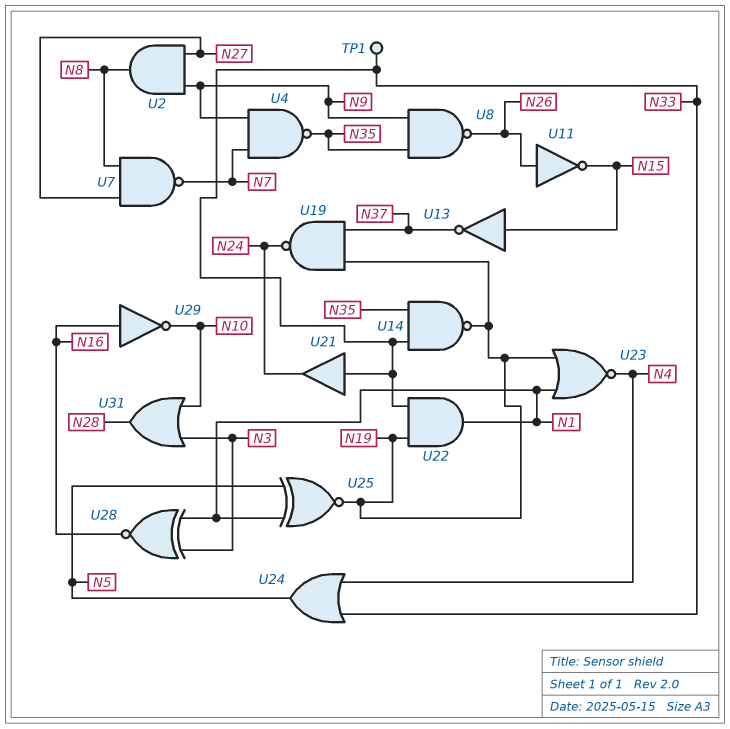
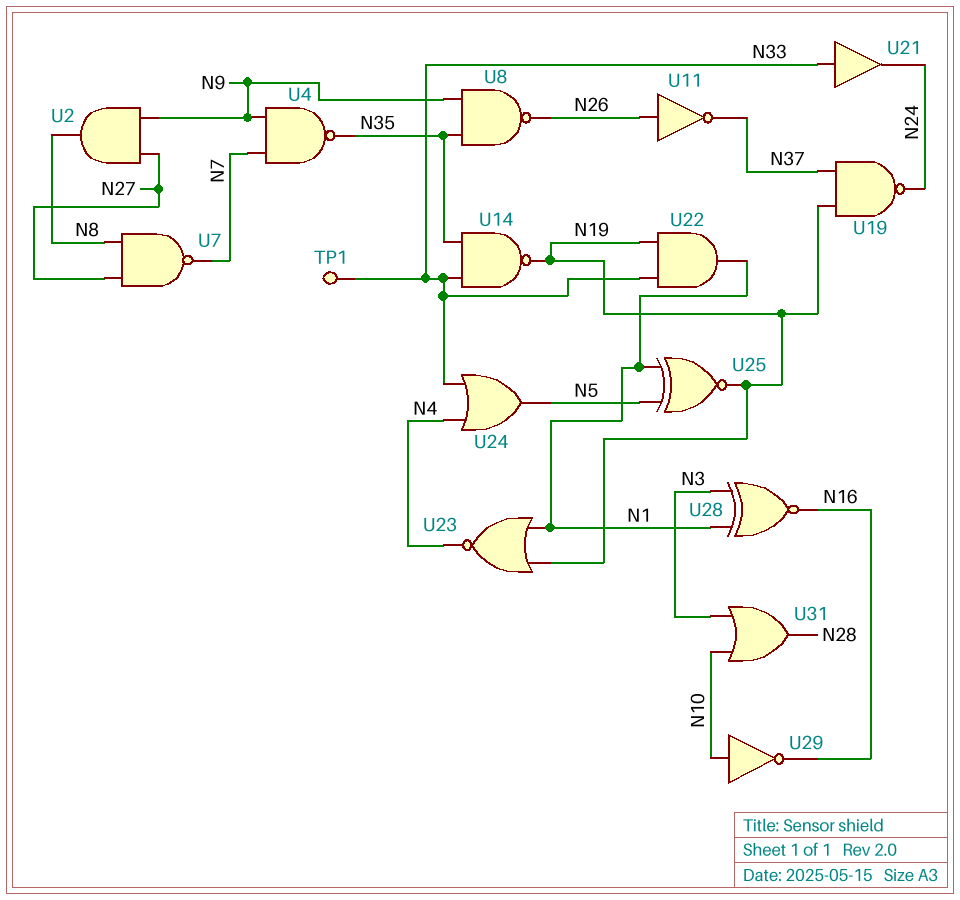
U11: NOT (in N26, out N15) -> NOT (in N26, out N37)
U13: NOT (in N15, out N37) -> none
U29: NOT (in N16, out N10) -> NOT (in N10, out N16)

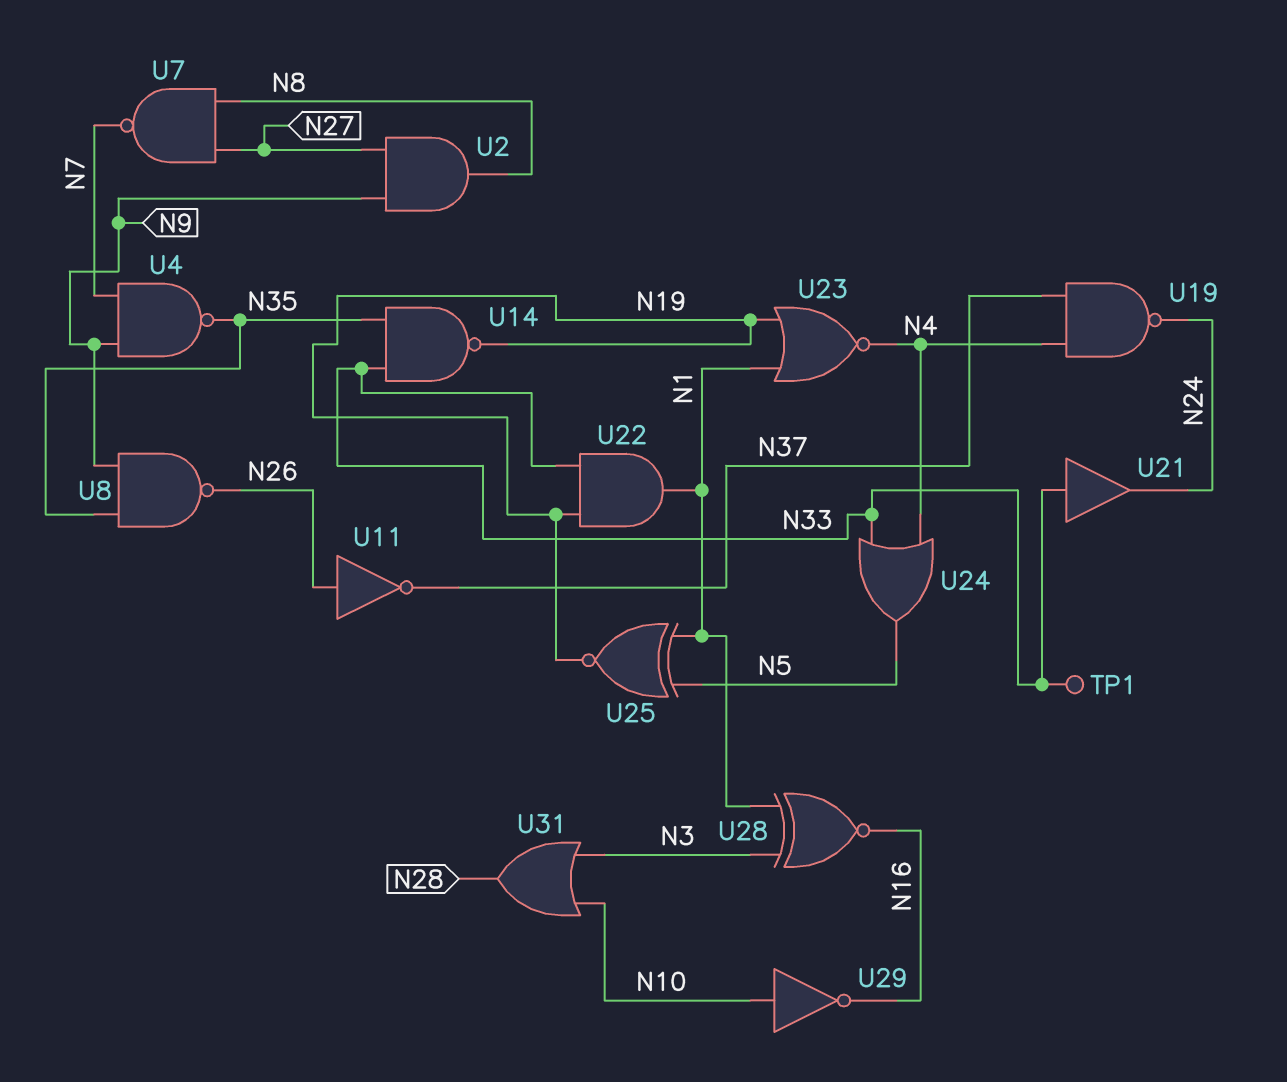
U19: NAND (in N19, in N37, out N24) -> NAND (in N4, in N37, out N24)

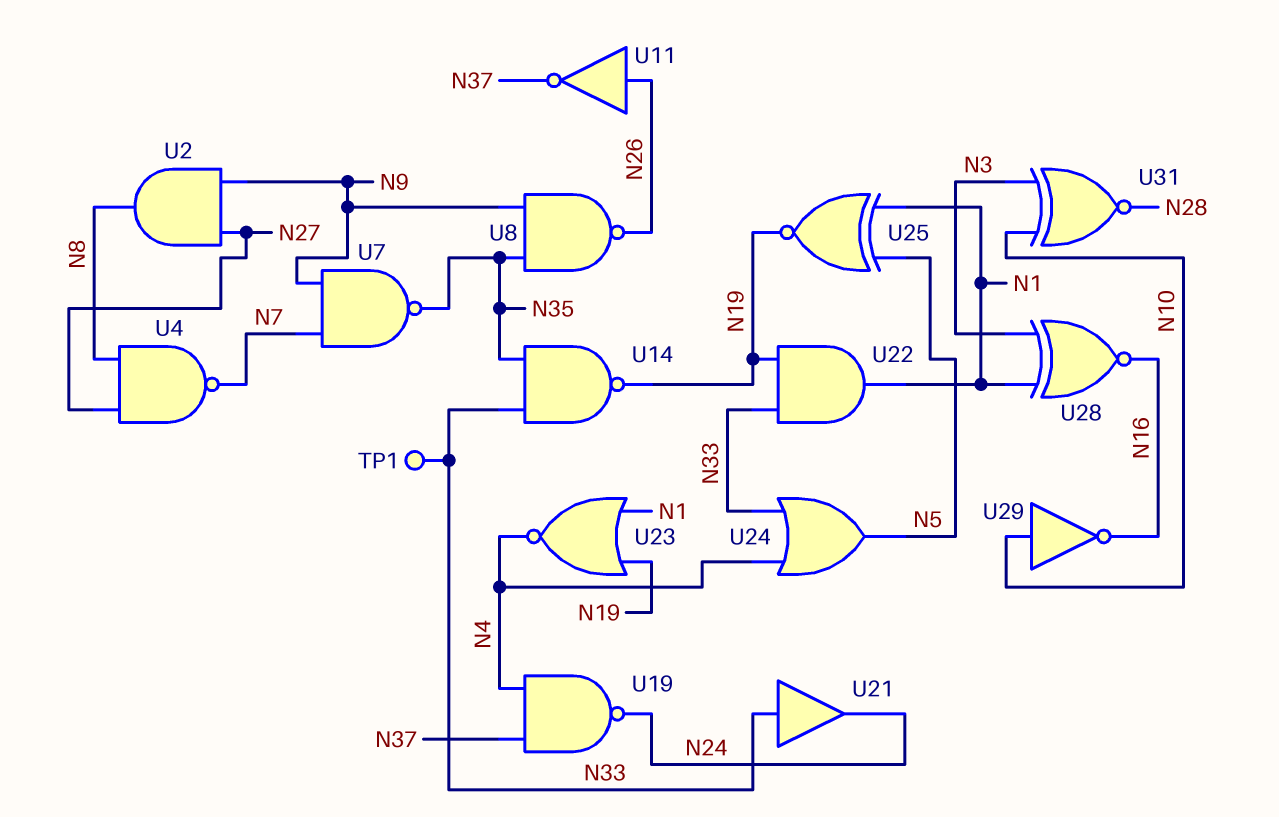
U4: NAND (in N7, in N9, out N35) -> NAND (in N8, in N27, out N7)
U7: NAND (in N8, in N27, out N7) -> NAND (in N7, in N9, out N35)
U31: OR (in N3, in N10, out N28) -> XNOR (in N3, in N10, out N28)

